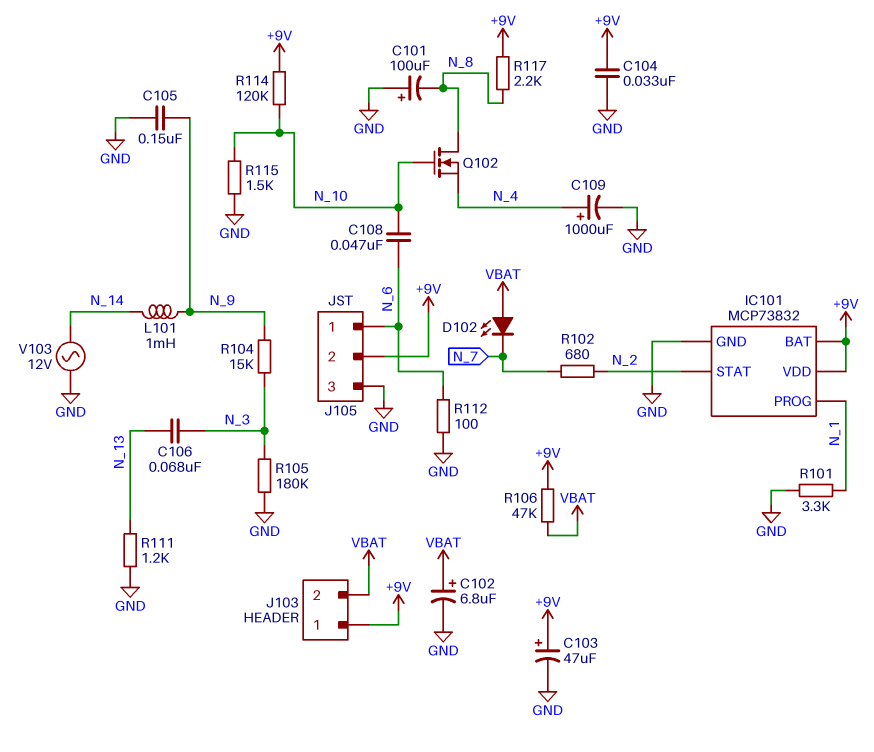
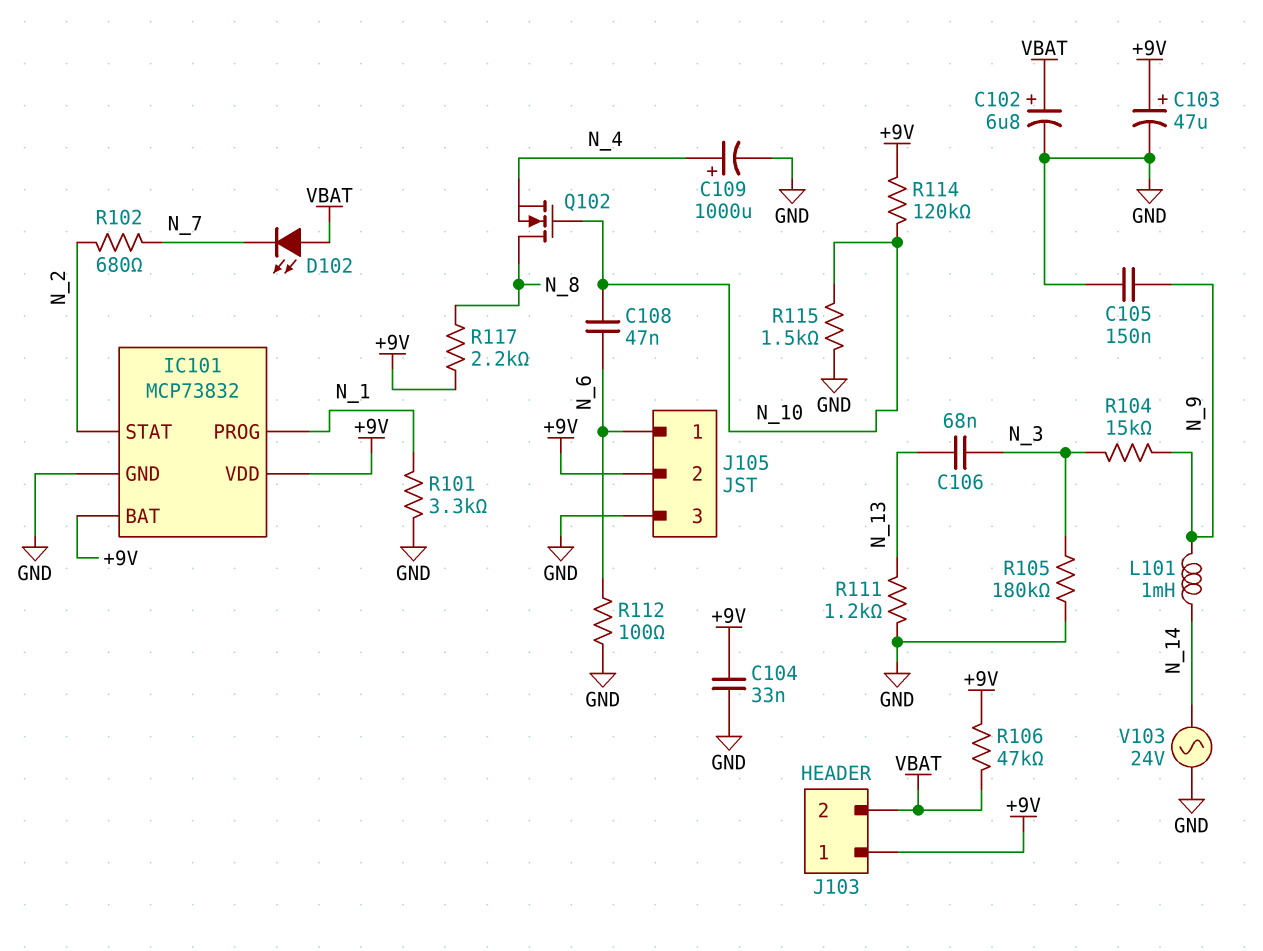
C101: 100uF (plus GND, minus N_8) -> none
V103: AC 12V (GND, N_14) -> AC 24V (GND, N_14)

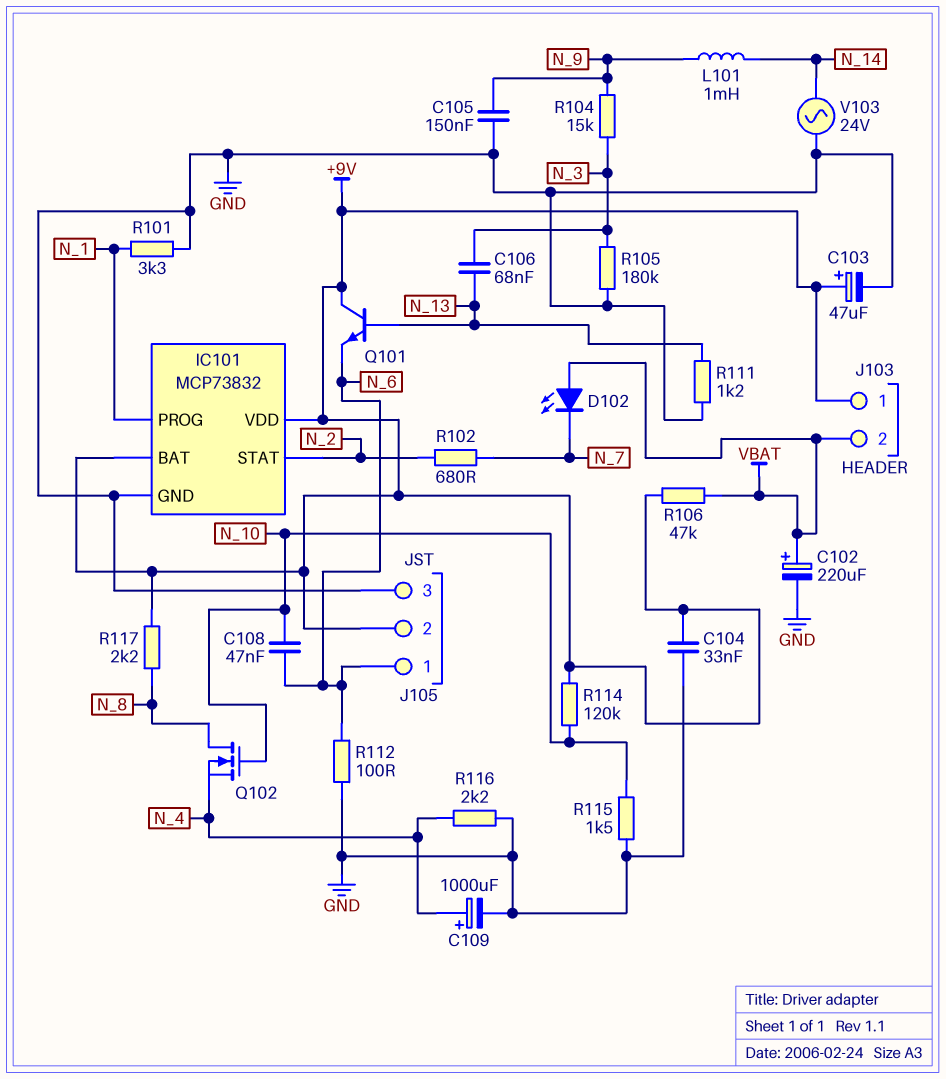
C102: 6.8uF (plus VBAT, minus GND) -> 220uF (plus VBAT, minus GND)
Q101: none -> NPN (B N_13, C +9V, E N_6)
R116: none -> 2.2k (GND, N_4)

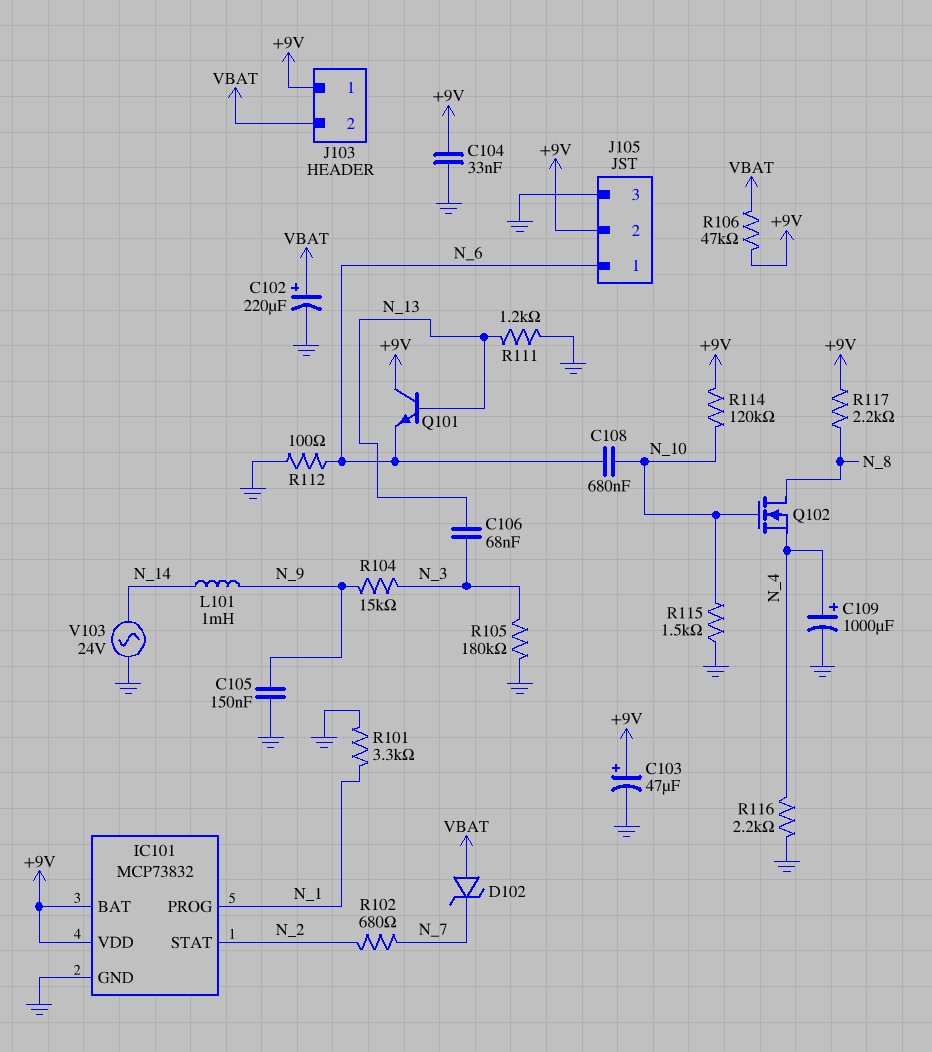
C108: 47nF (N_6, N_10) -> 680nF (N_6, N_10)
D102: LED (A VBAT, K N_7) -> zener (A VBAT, K N_7)

